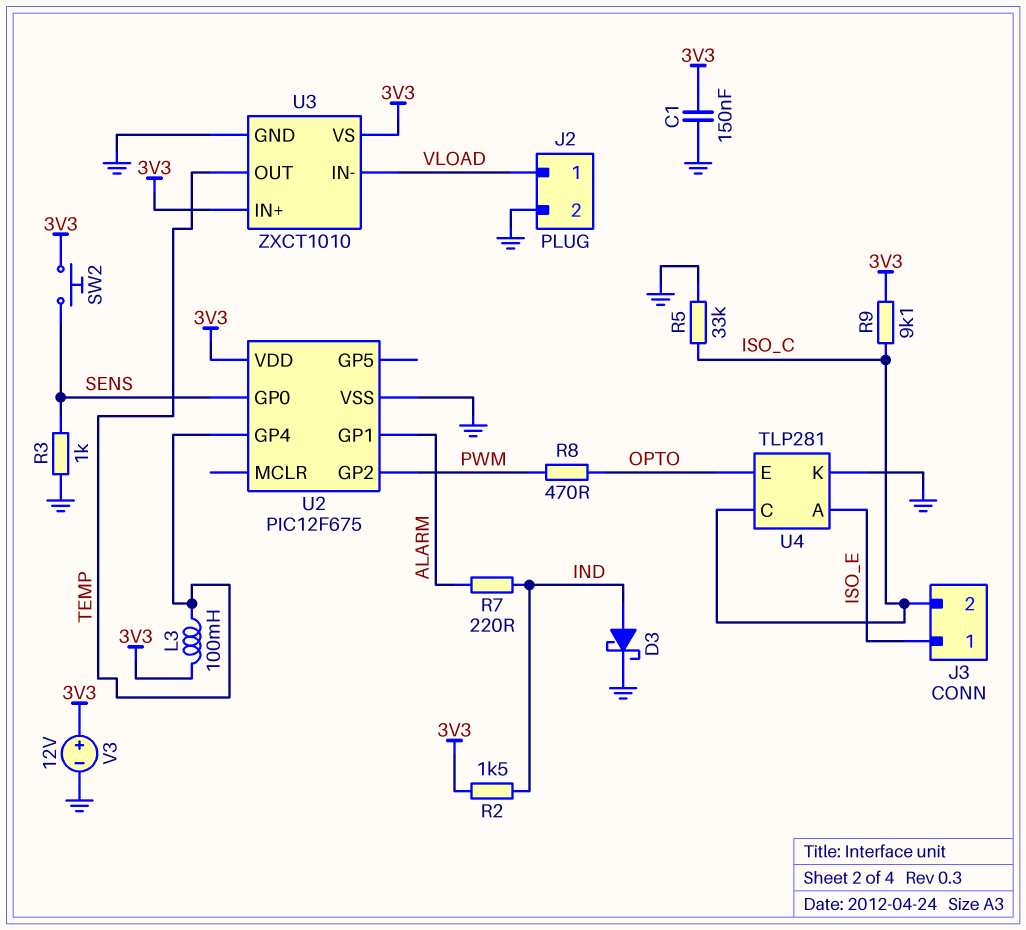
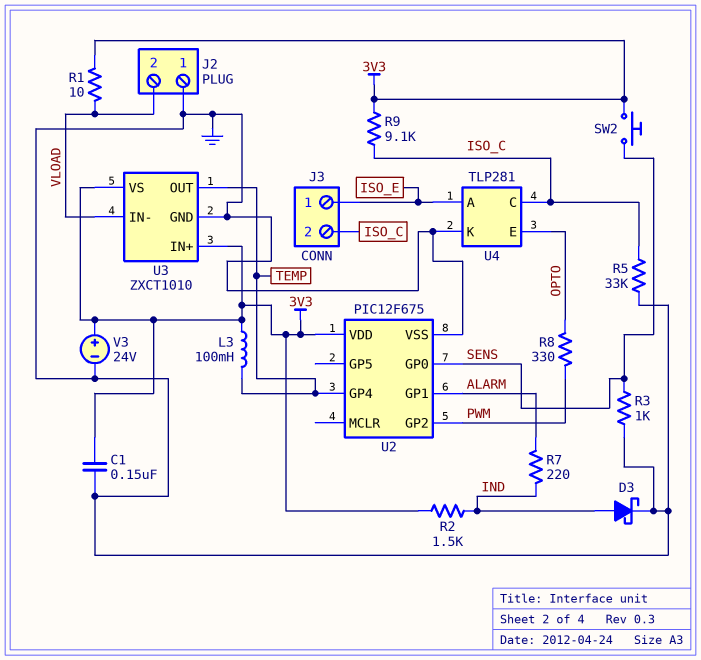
J2 pin 1: VLOAD -> GND
J2 pin 2: GND -> VLOAD
R1: none -> 10 (3V3, VLOAD)
R8: 470 (OPTO, PWM) -> 330 (OPTO, PWM)
V3: 12V (plus 3V3, minus GND) -> 24V (plus 3V3, minus GND)

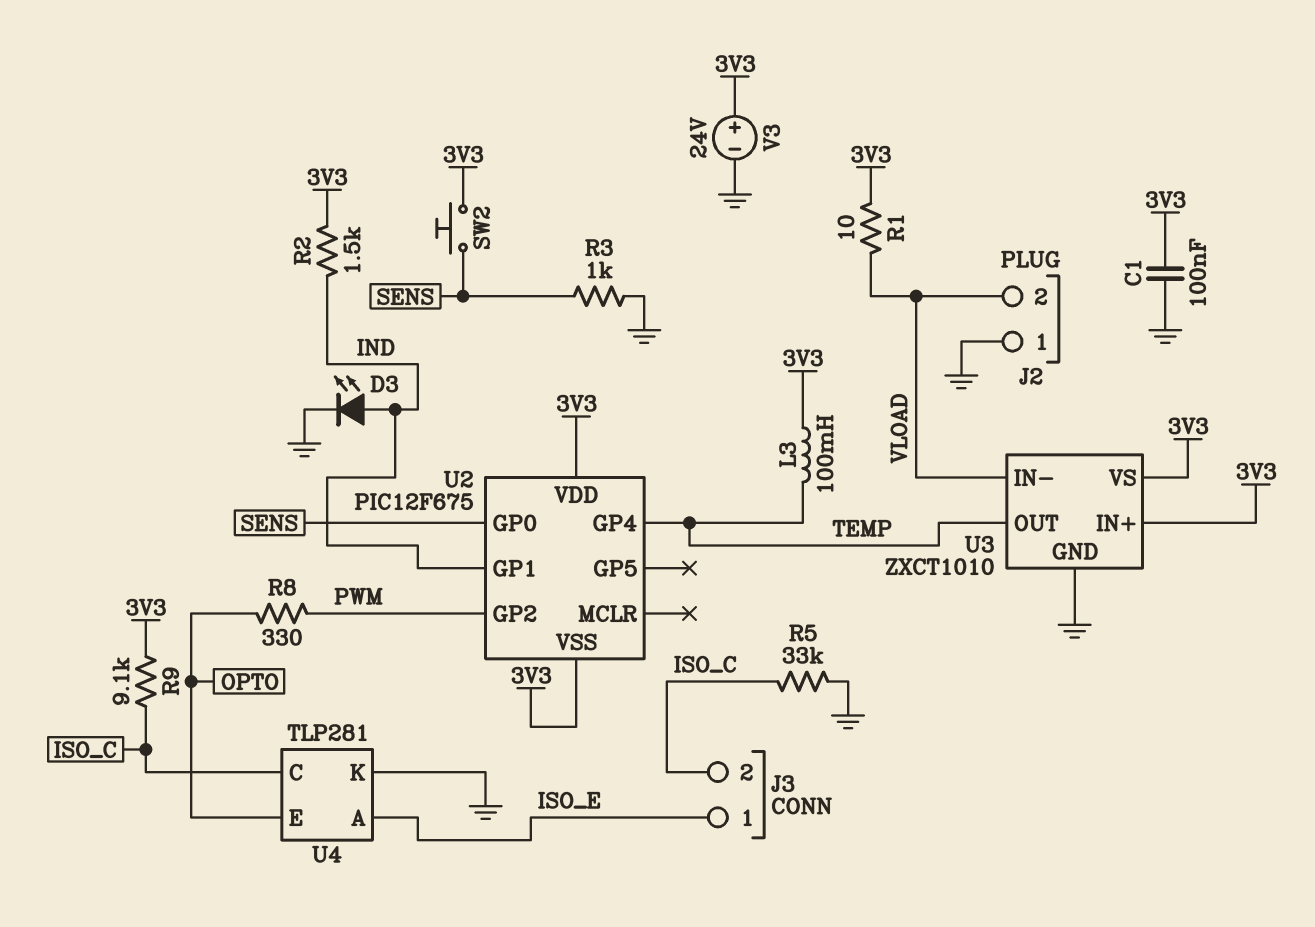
C1: 150nF (3V3, GND) -> 100nF (3V3, GND)
D3: schottky (A IND, K GND) -> LED (A IND, K GND)
R7: 220 (ALARM, IND) -> none
U2 pin GP1: ALARM -> IND
U2 pin VSS: GND -> 3V3

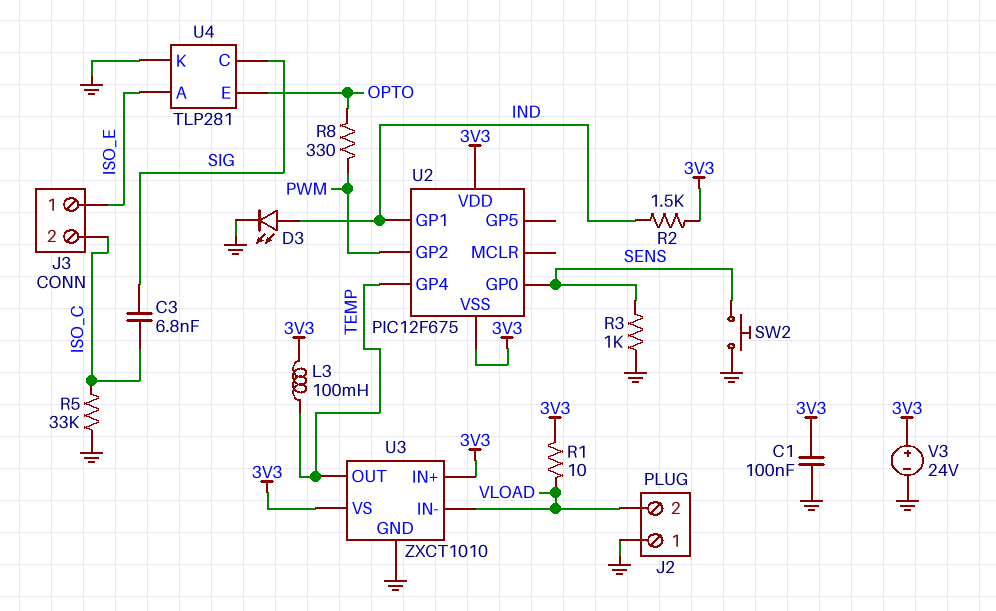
C3: none -> 6.8nF (ISO_C, SIG)
R9: 9.1k (3V3, ISO_C) -> none
SW2: button (3V3, SENS) -> button (GND, SENS)
U4 pin C: ISO_C -> SIG

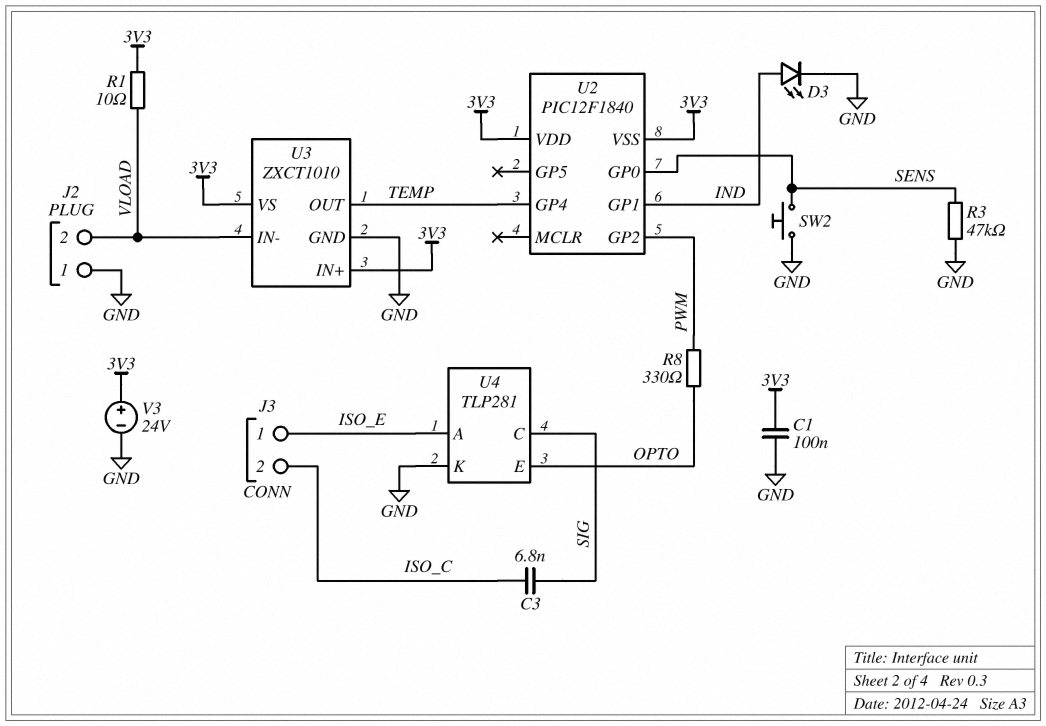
L3: 100mH (3V3, TEMP) -> none
R2: 1.5k (3V3, IND) -> none
R3: 1k (GND, SENS) -> 47k (GND, SENS)
R5: 33k (GND, ISO_C) -> none
U2: PIC12F675 -> PIC12F1840

